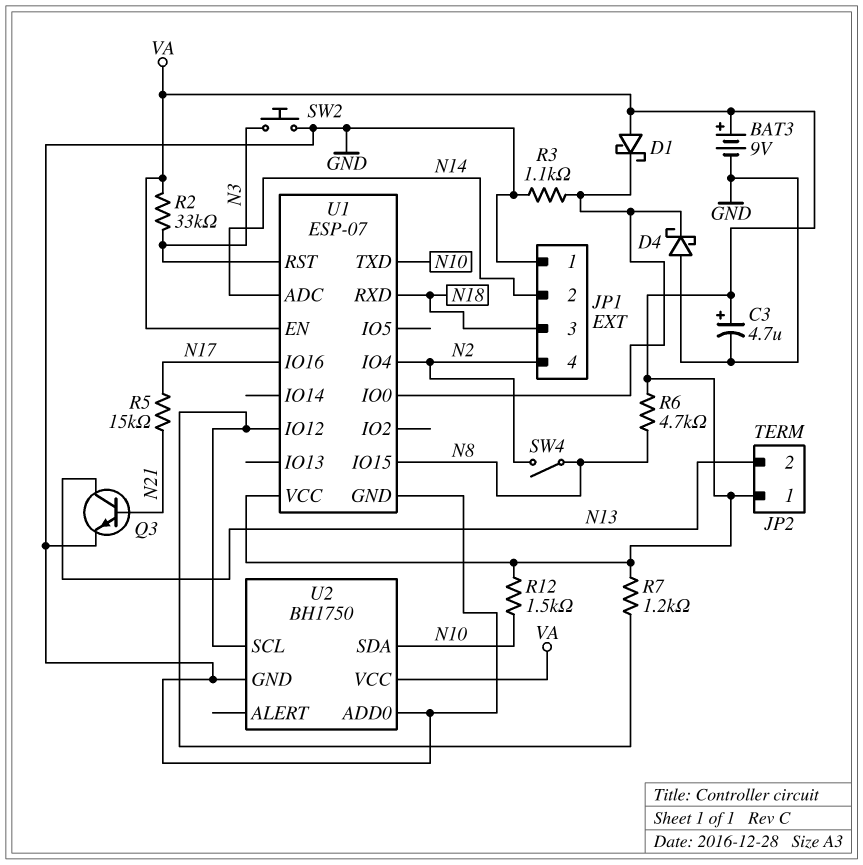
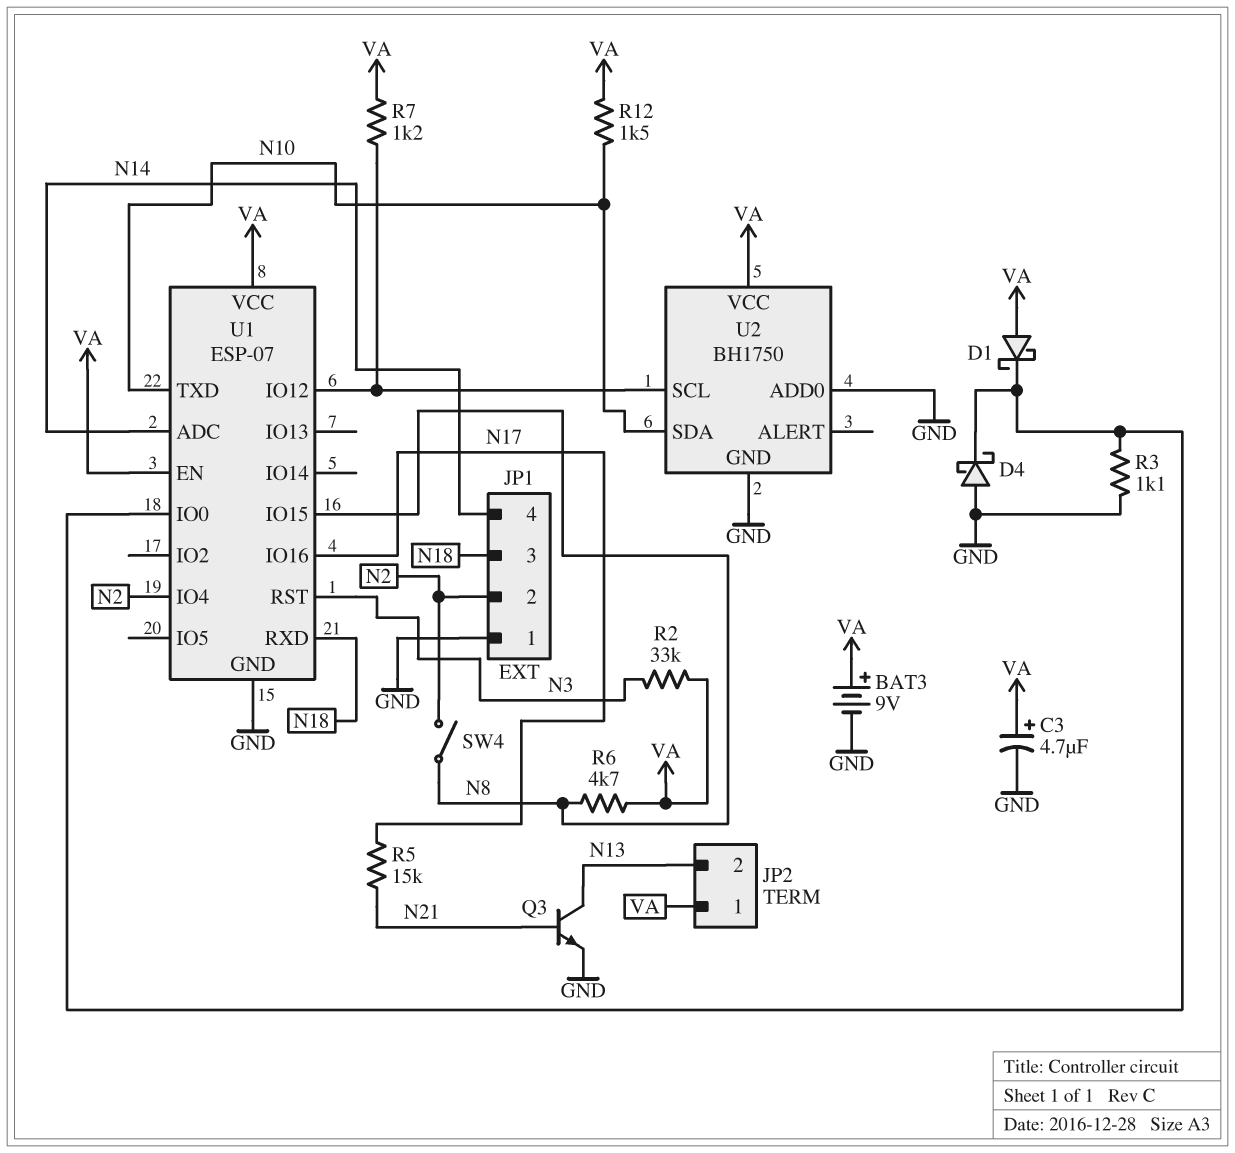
JP1 pin 2: N14 -> N2
JP1 pin 4: N2 -> N14
SW2: button (GND, N3) -> none

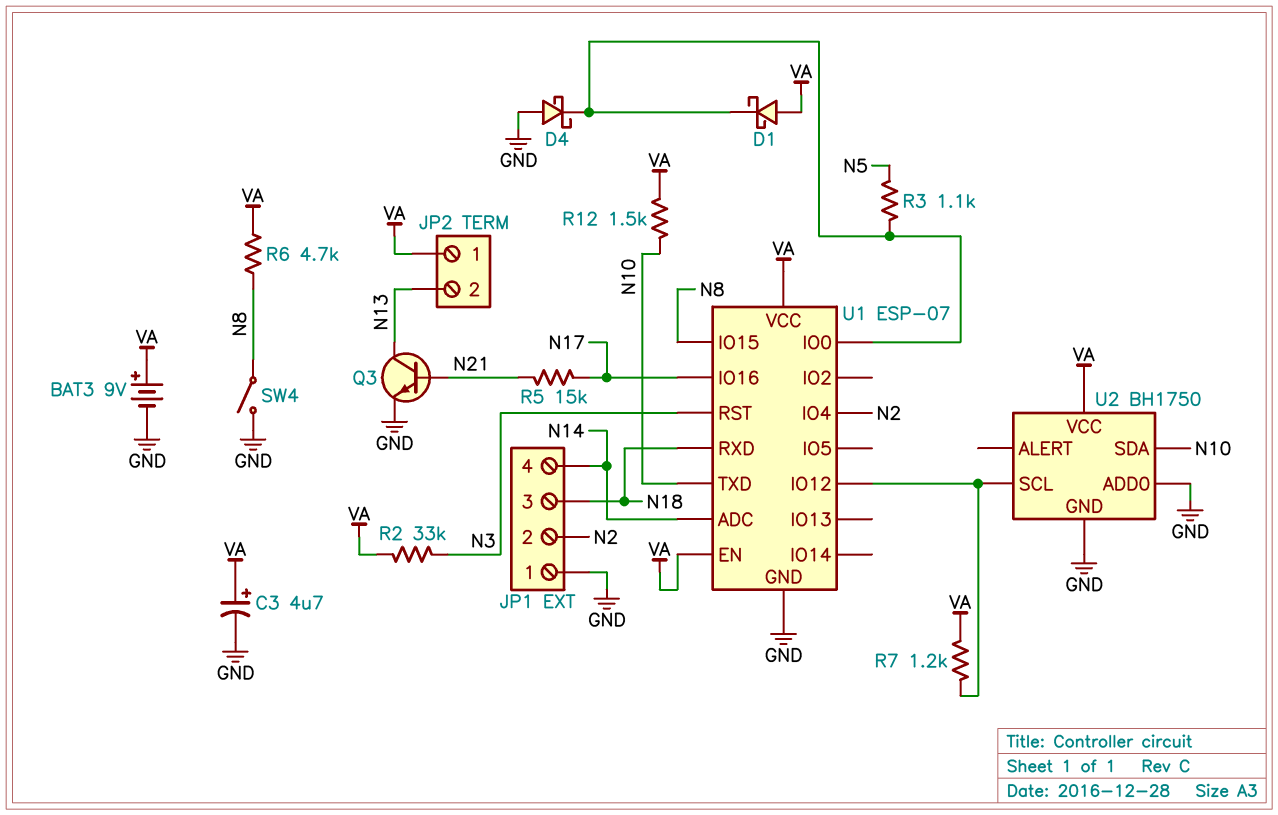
R3: 1.1k (GND, U1/IO0) -> 1.1k (N5, U1/IO0)
SW4: switch (N2, N8) -> switch (GND, N8)

